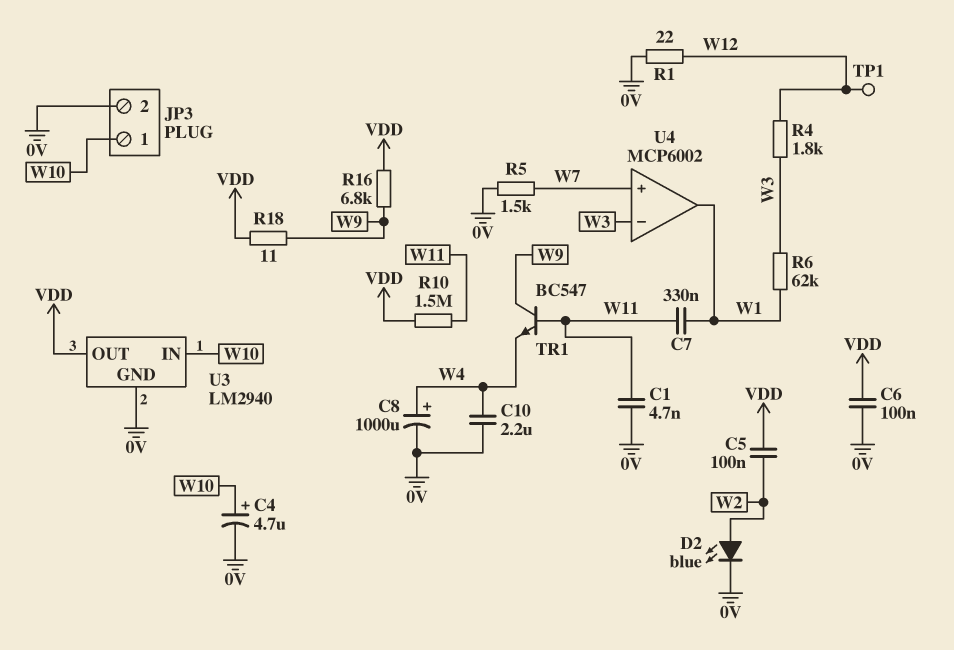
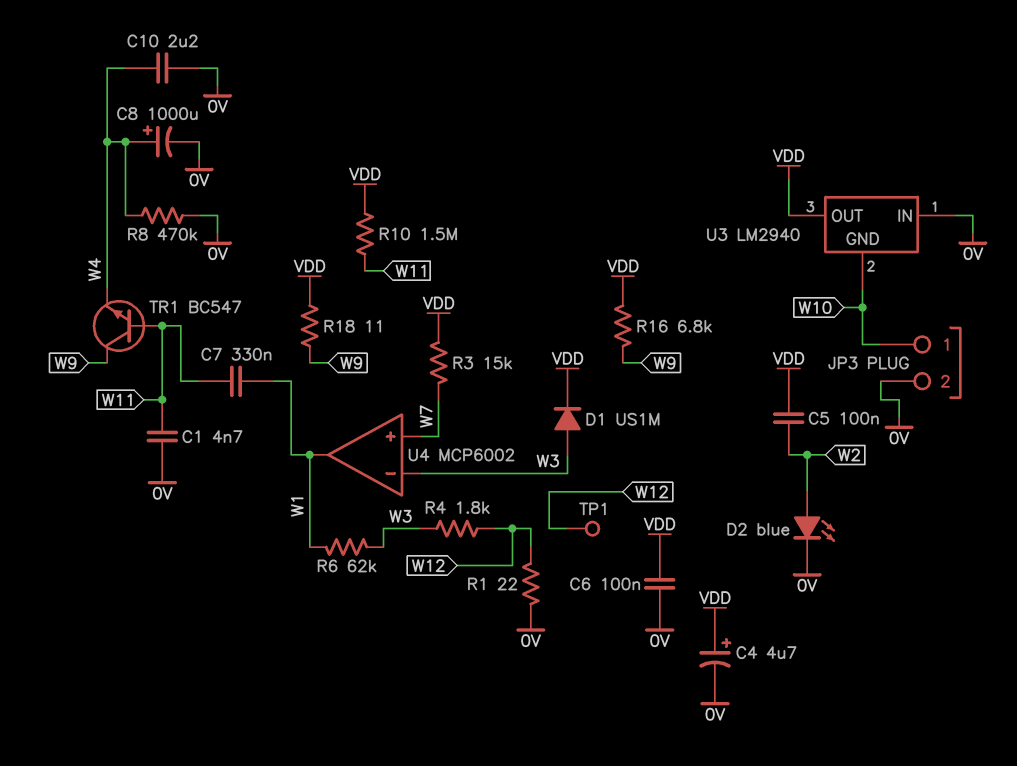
C4: 4.7uF (plus W10, minus 0V) -> 4.7uF (plus VDD, minus 0V)
D1: none -> diode US1M (A W3, K VDD)
R3: none -> 15k (VDD, W7)
R5: 1.5k (0V, W7) -> none
R8: none -> 470k (0V, W4)
U3 pin GND: 0V -> W10
U3 pin IN: W10 -> 0V

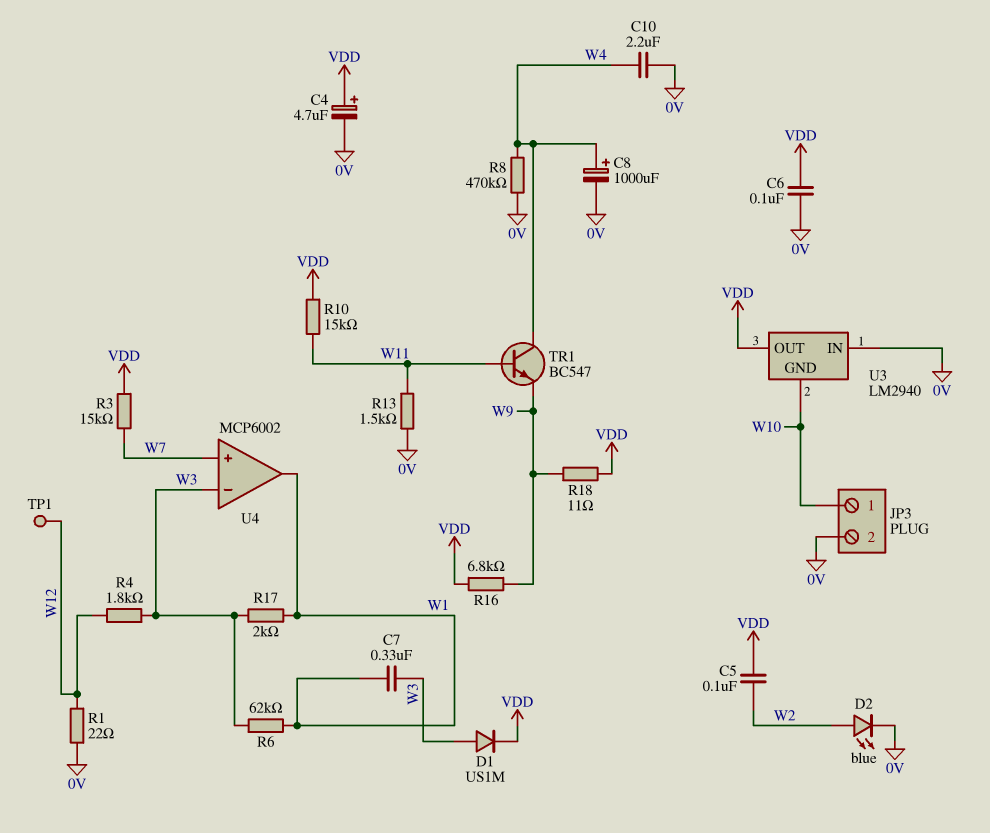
C1: 4.7nF (0V, W11) -> none
C7: 330nF (W1, W11) -> 330nF (W1, W3)
R10: 1.5M (VDD, W11) -> 15k (VDD, W11)
R13: none -> 1.5k (0V, W11)
R17: none -> 2k (W1, W3)
TR1: NPN BC547 (B W11, C W9, E W4) -> NPN BC547 (B W11, C W4, E W9)

